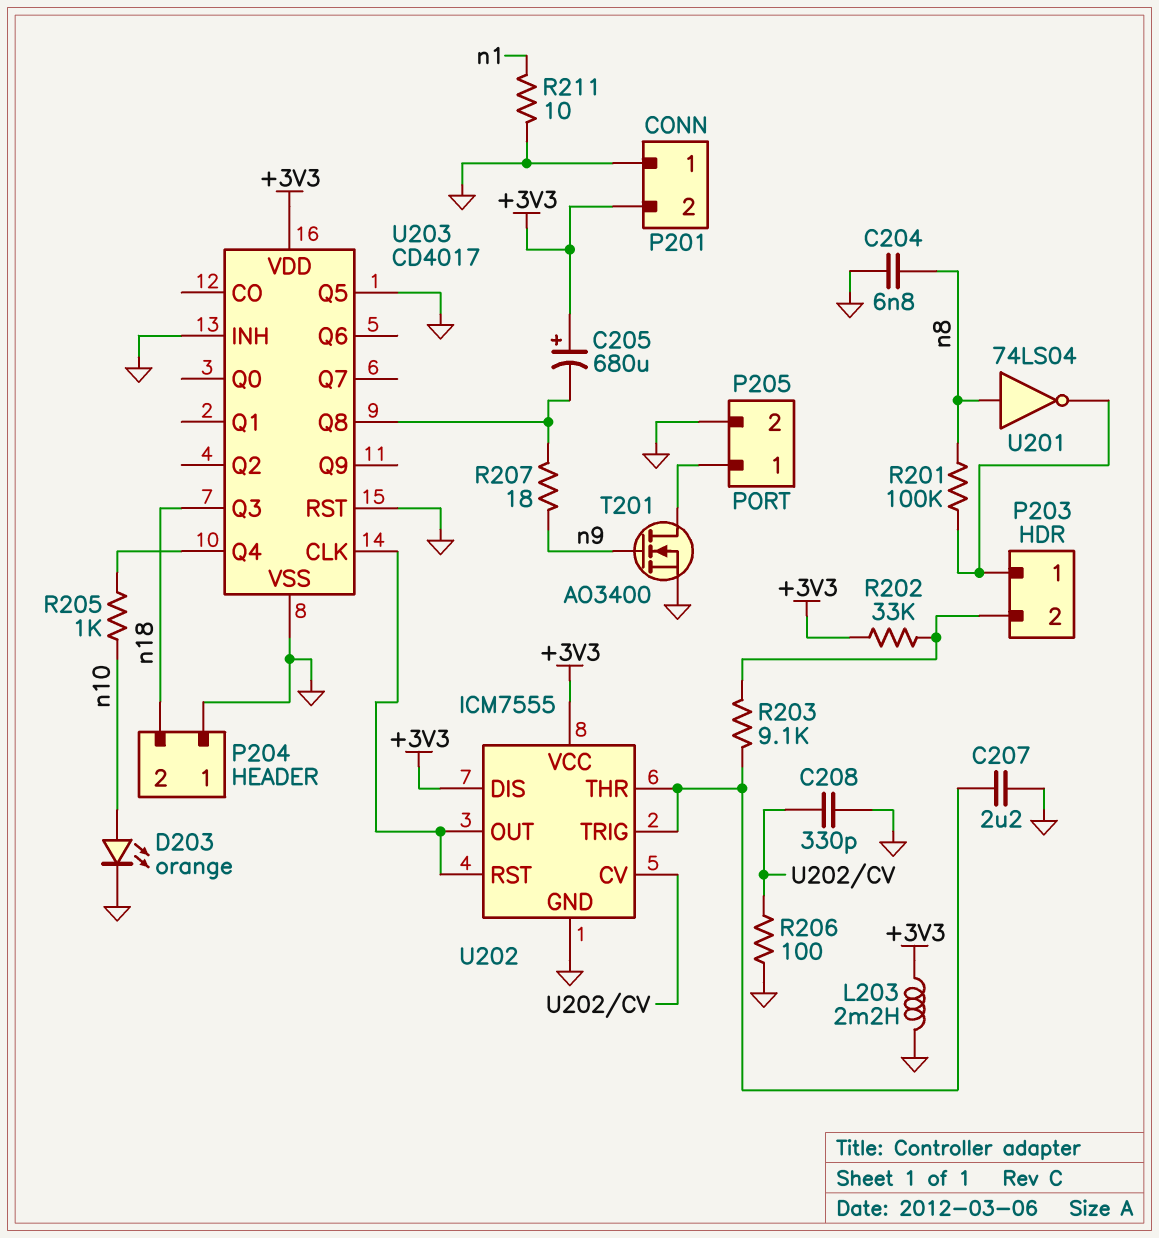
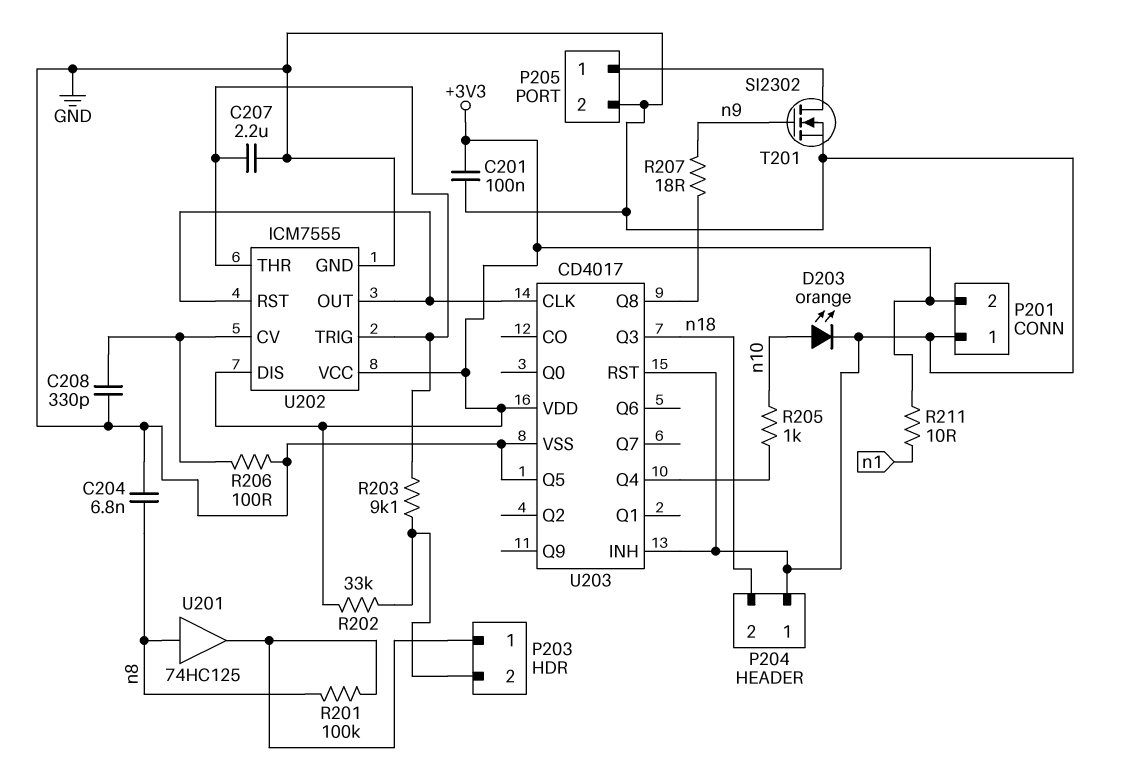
C201: none -> 100nF (+3V3, GND)
C205: 680uF (plus +3V3, minus U203/Q8) -> none
L203: 2.2mH (+3V3, GND) -> none
R211: 10 (GND, n1) -> 10 (+3V3, n1)
T201: NMOS AO3400 (G n9, D P205/1, S GND) -> NMOS SI2302 (G n9, D P205/1, S GND)
U201: NOT 74LS04 (in n8, out P203/1) -> buffer 74HC125 (in n8, out P203/1)

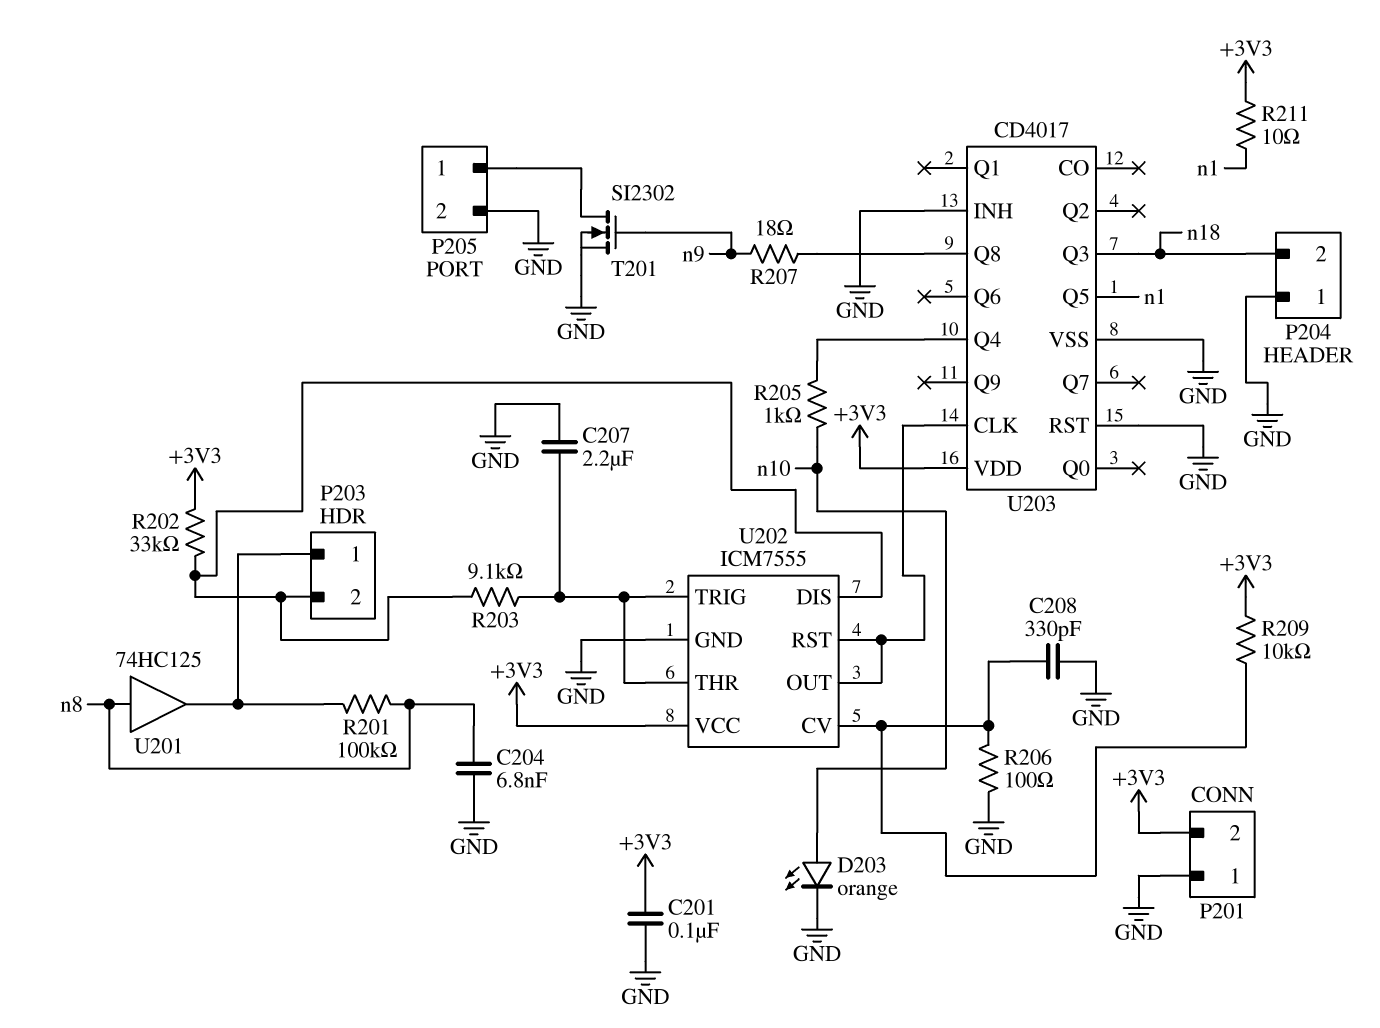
R209: none -> 10k (+3V3, U202/CV)
U202 pin DIS: +3V3 -> P203/2
U203 pin Q5: GND -> n1

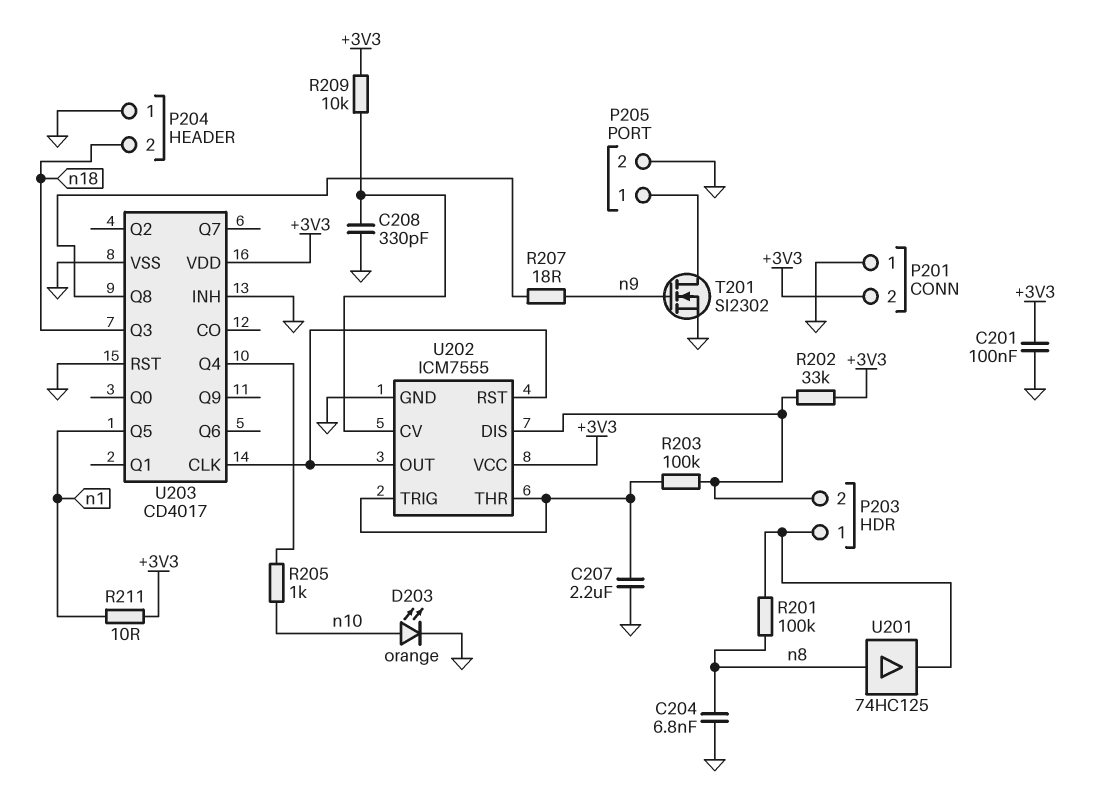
R203: 9.1k (P203/2, U202/THR) -> 100k (P203/2, U202/THR)
R206: 100 (GND, U202/CV) -> none

